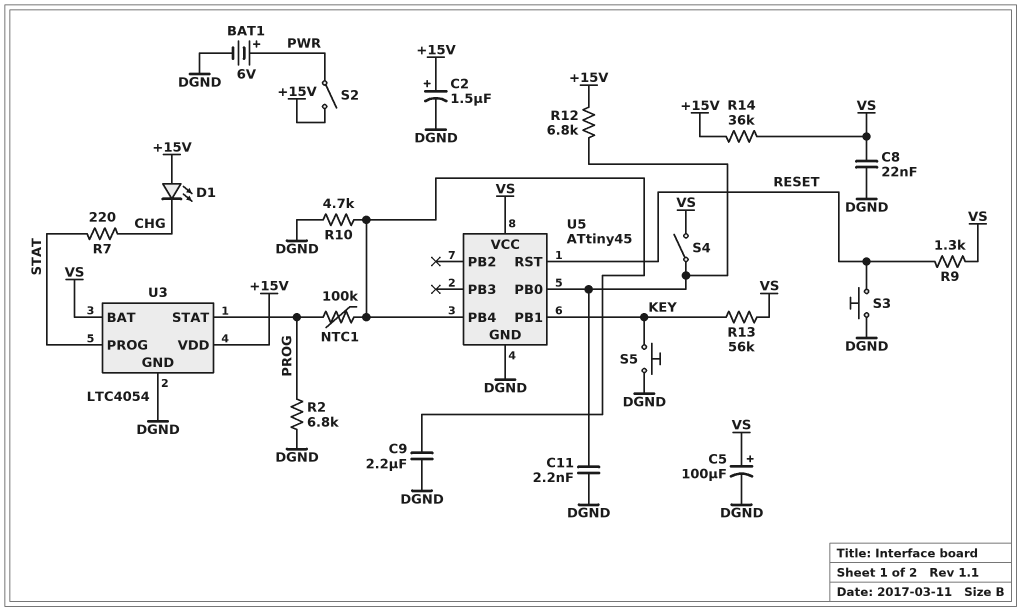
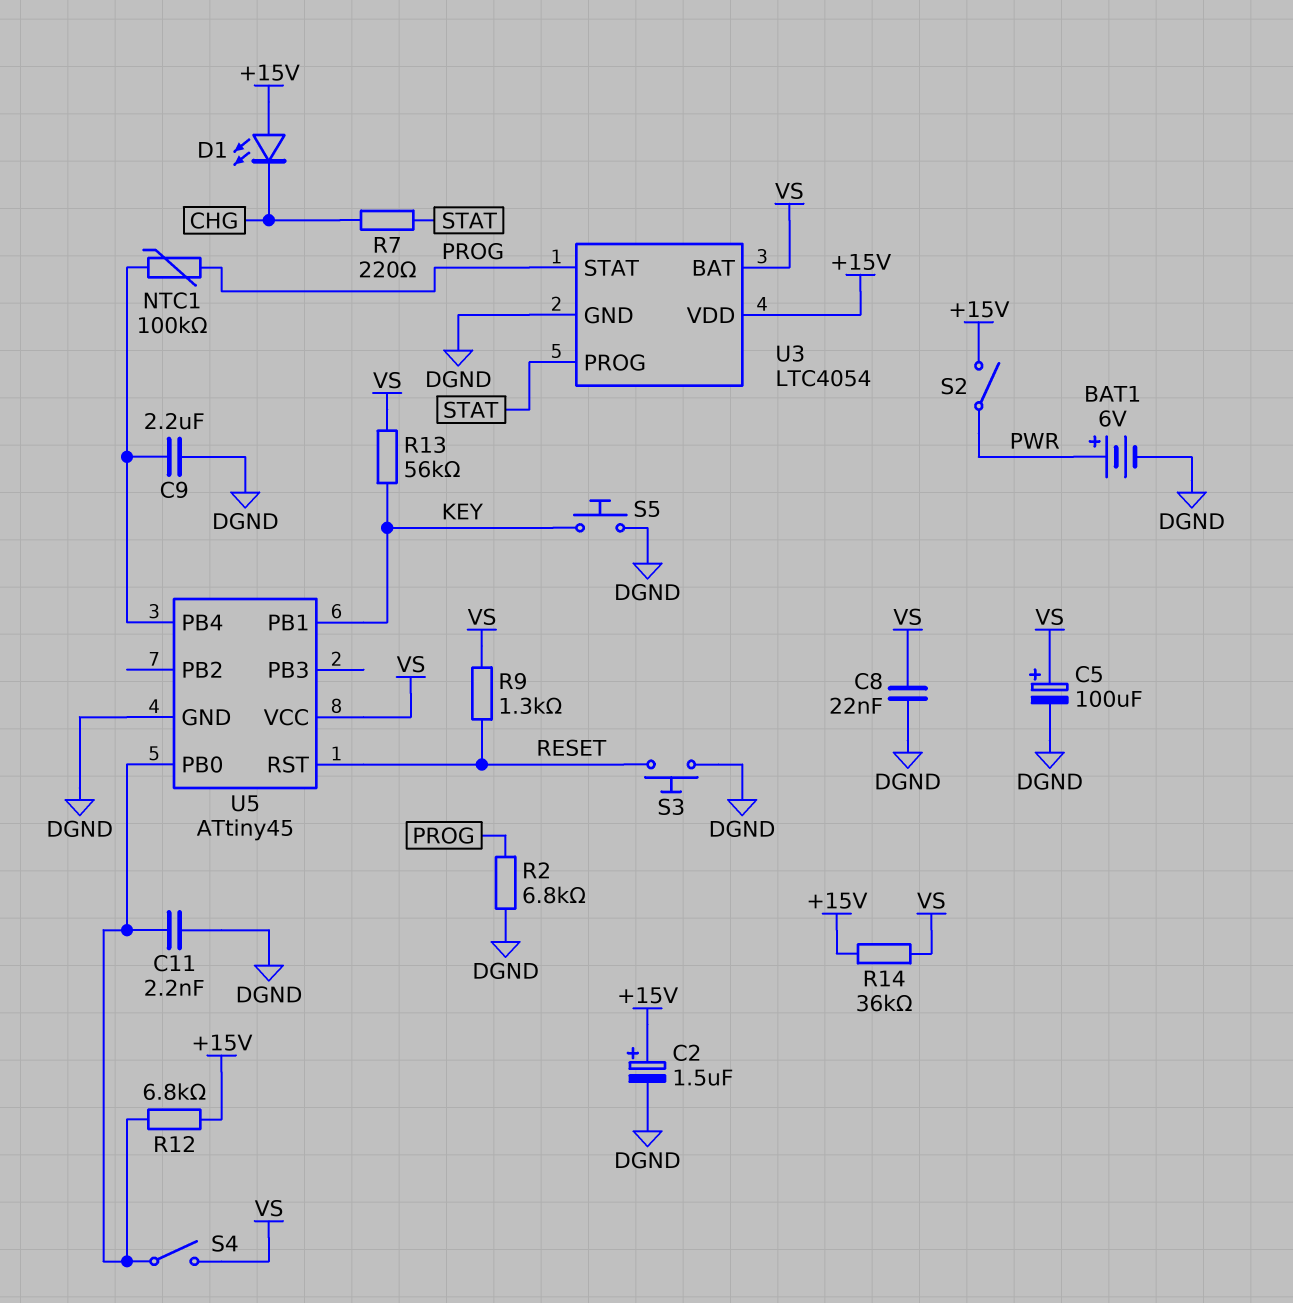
R10: 4.7k (DGND, U5/PB4) -> none

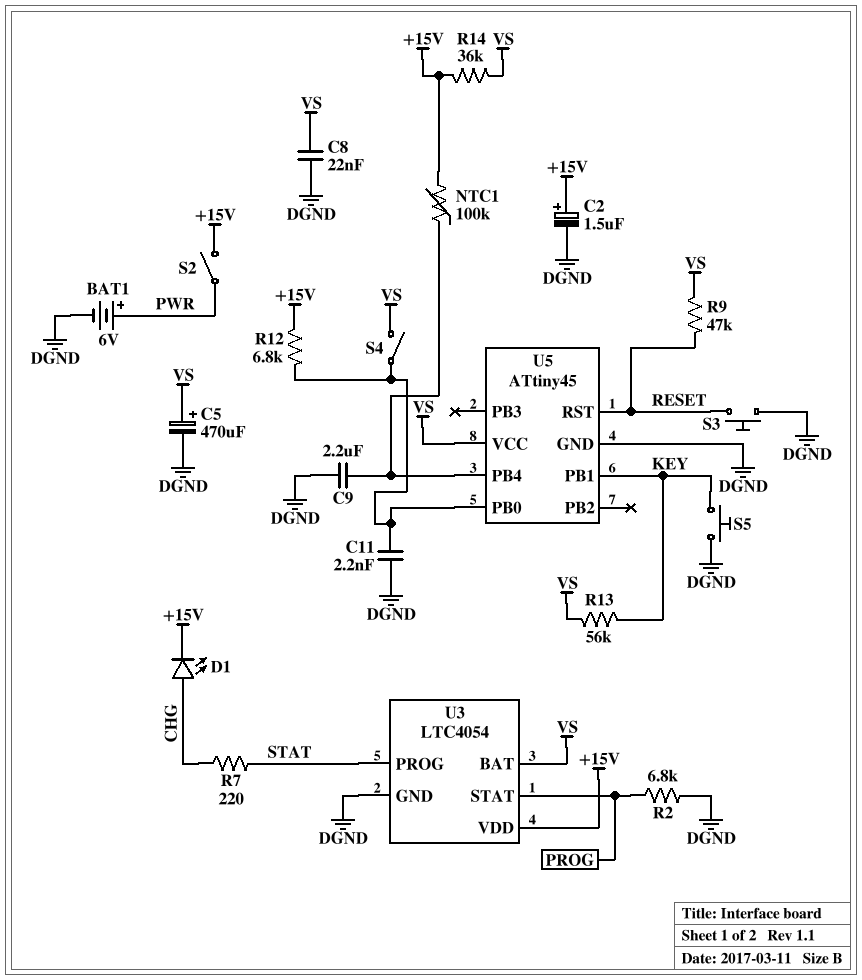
C5: 100uF (plus VS, minus DGND) -> 470uF (plus VS, minus DGND)
D1: LED (A +15V, K CHG) -> LED (A CHG, K +15V)
NTC1: 100k (PROG, U5/PB4) -> 100k (+15V, U5/PB4)
R9: 1.3k (RESET, VS) -> 47k (RESET, VS)

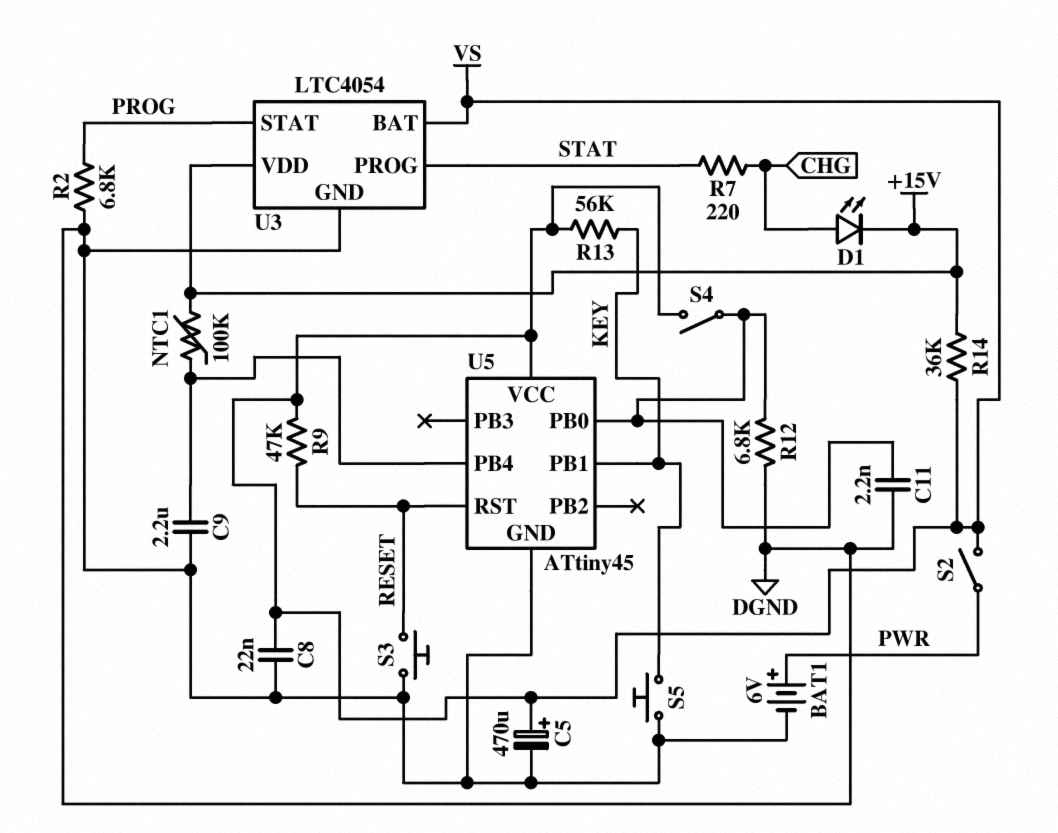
C2: 1.5uF (plus +15V, minus DGND) -> none
R12: 6.8k (+15V, U5/PB0) -> 6.8k (DGND, U5/PB0)
S2: switch (+15V, PWR) -> switch (PWR, VS)

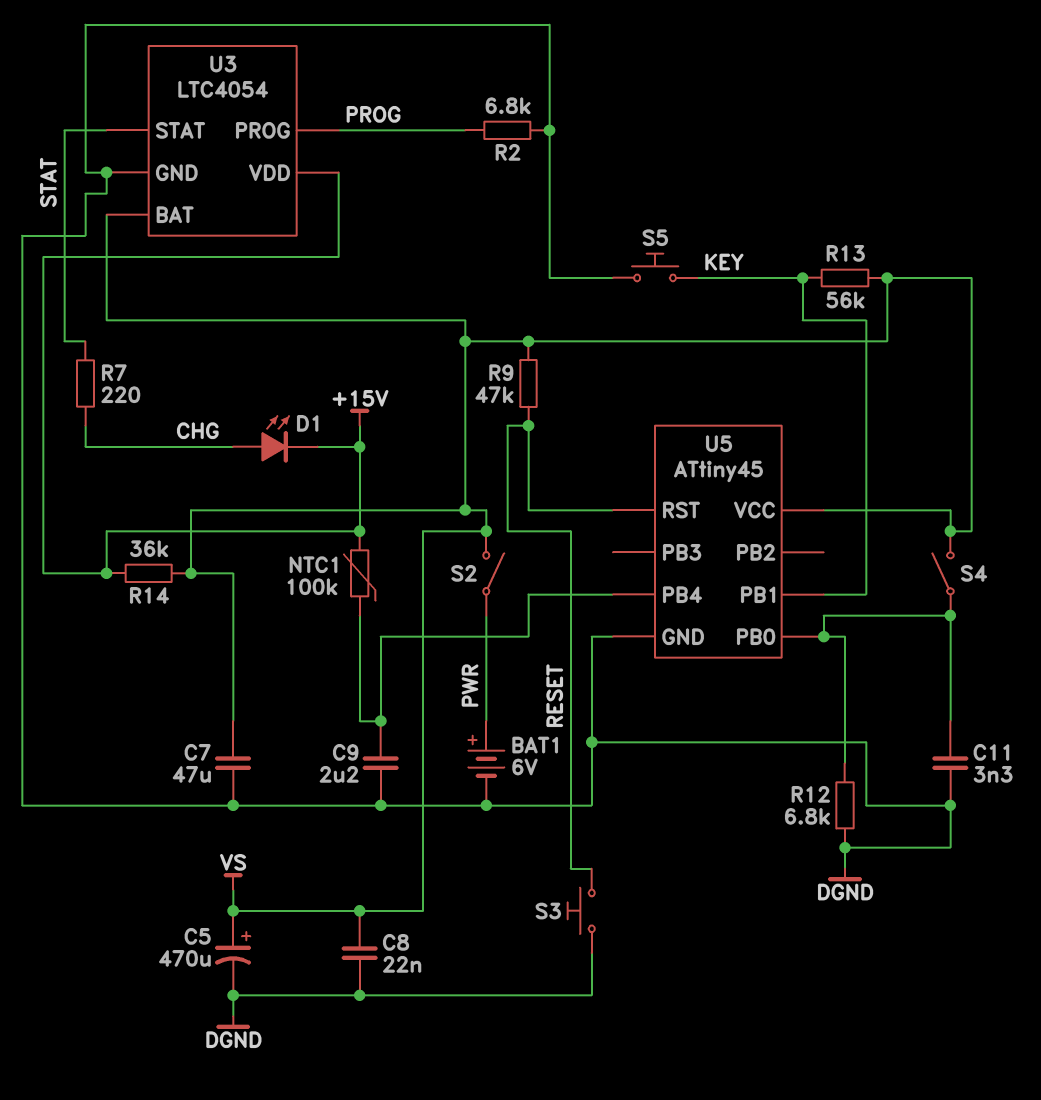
C7: none -> 47uF (DGND, VS)
C11: 2.2nF (DGND, U5/PB0) -> 3.3nF (DGND, U5/PB0)
U3 pin PROG: STAT -> PROG
U3 pin STAT: PROG -> STAT

